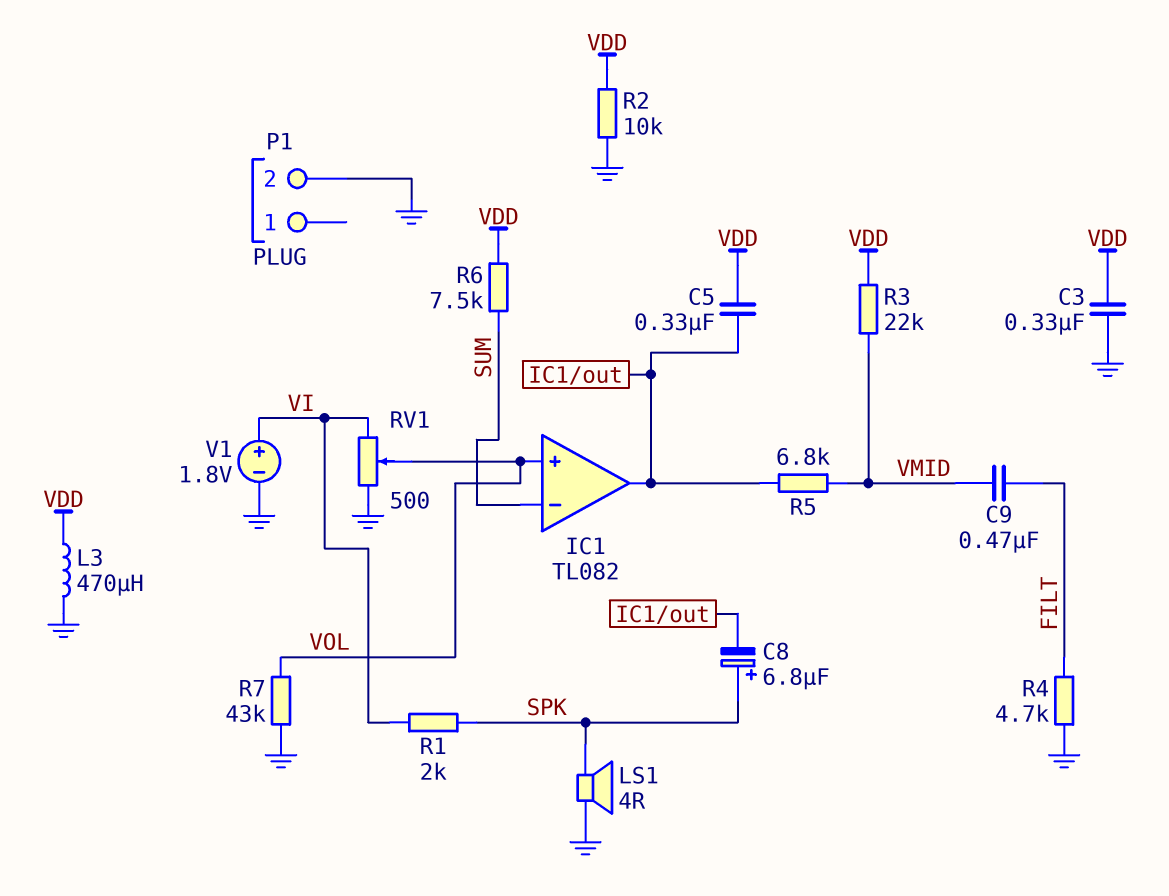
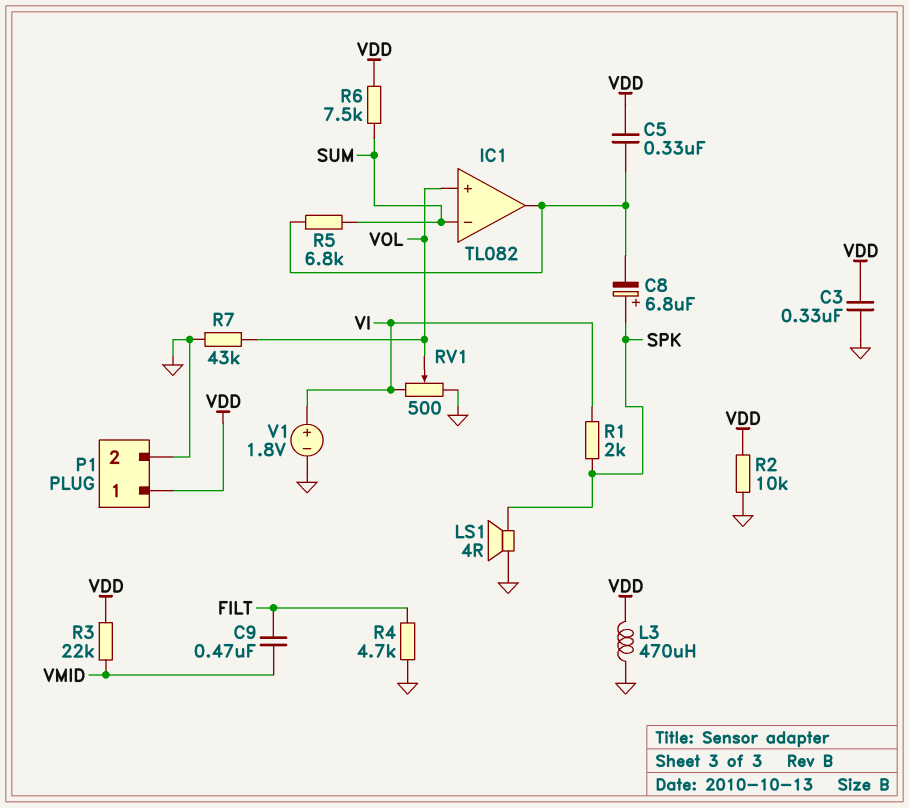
P1 pin 1: none -> VDD
R5: 6.8k (IC1/out, VMID) -> 6.8k (IC1/out, SUM)

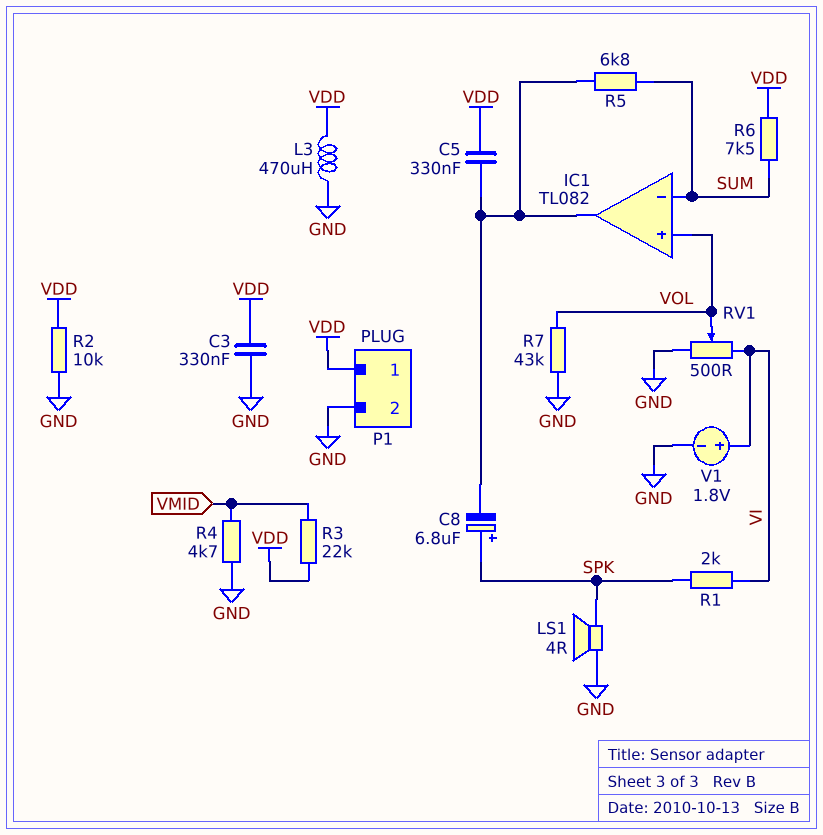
C9: 470nF (FILT, VMID) -> none
R4: 4.7k (FILT, GND) -> 4.7k (GND, VMID)

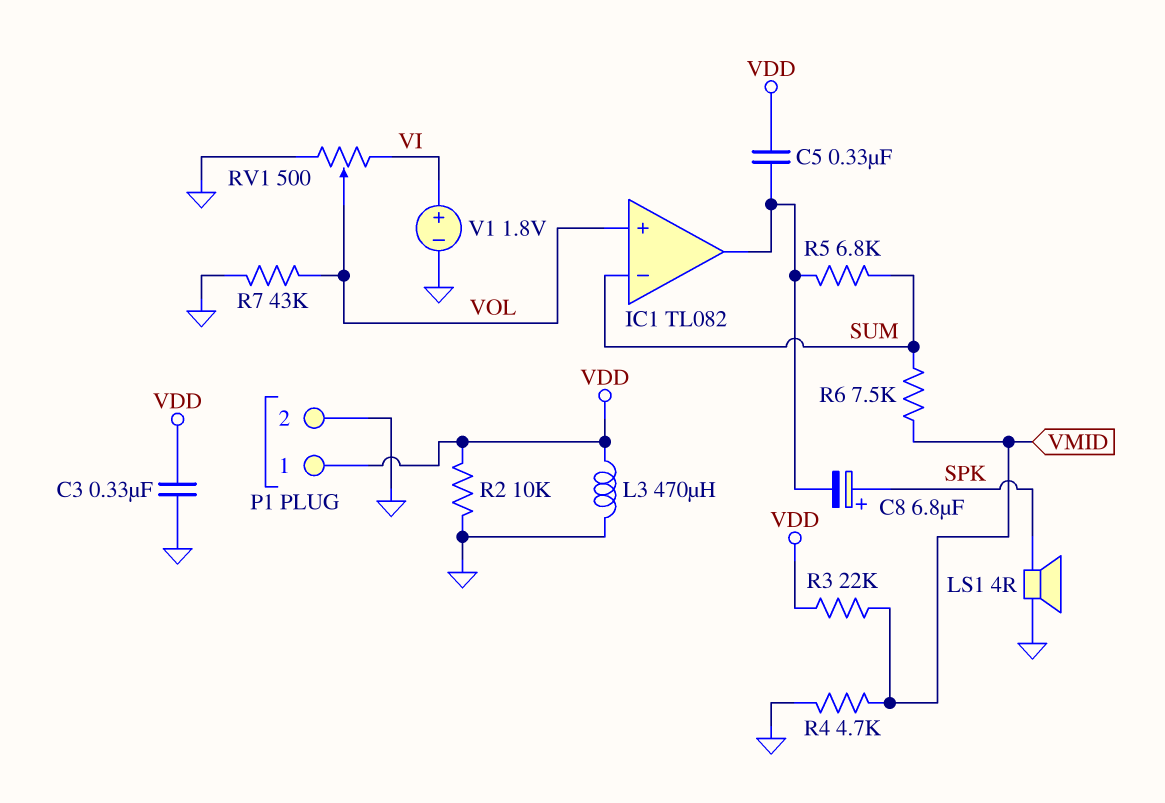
R1: 2k (SPK, VI) -> none
R6: 7.5k (SUM, VDD) -> 7.5k (SUM, VMID)

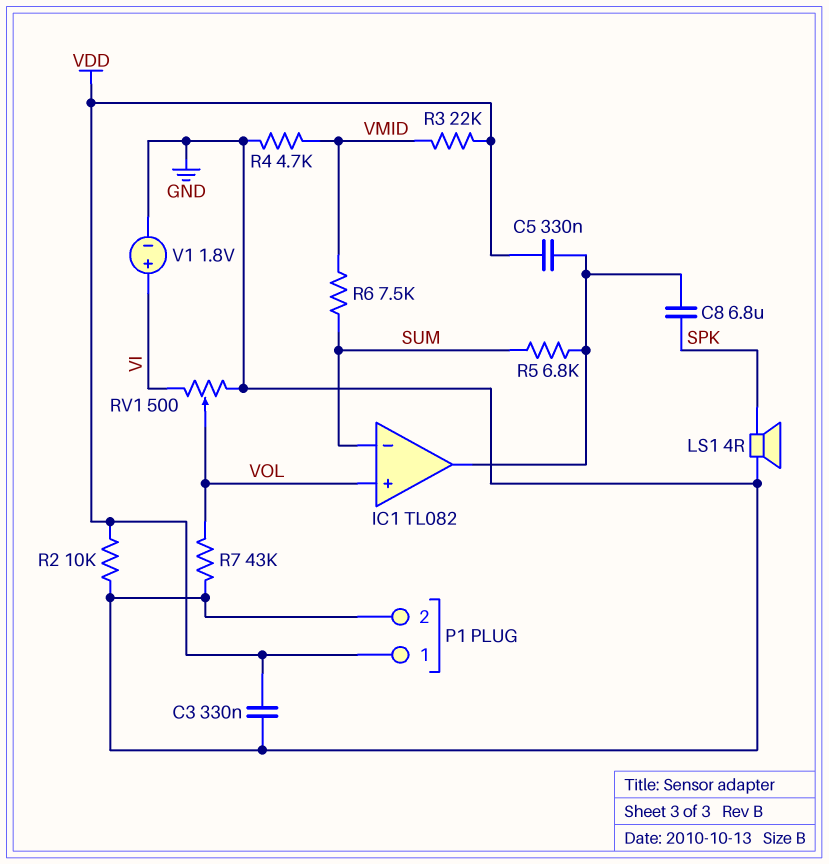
C8: 6.8uF (plus SPK, minus IC1/out) -> 6.8uF (IC1/out, SPK)
L3: 470uH (GND, VDD) -> none

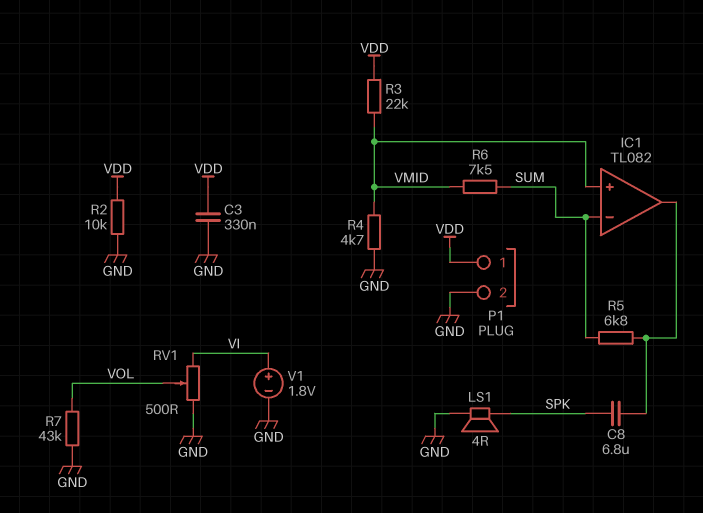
C5: 330nF (IC1/out, VDD) -> none
IC1 pin in+: VOL -> VMID

